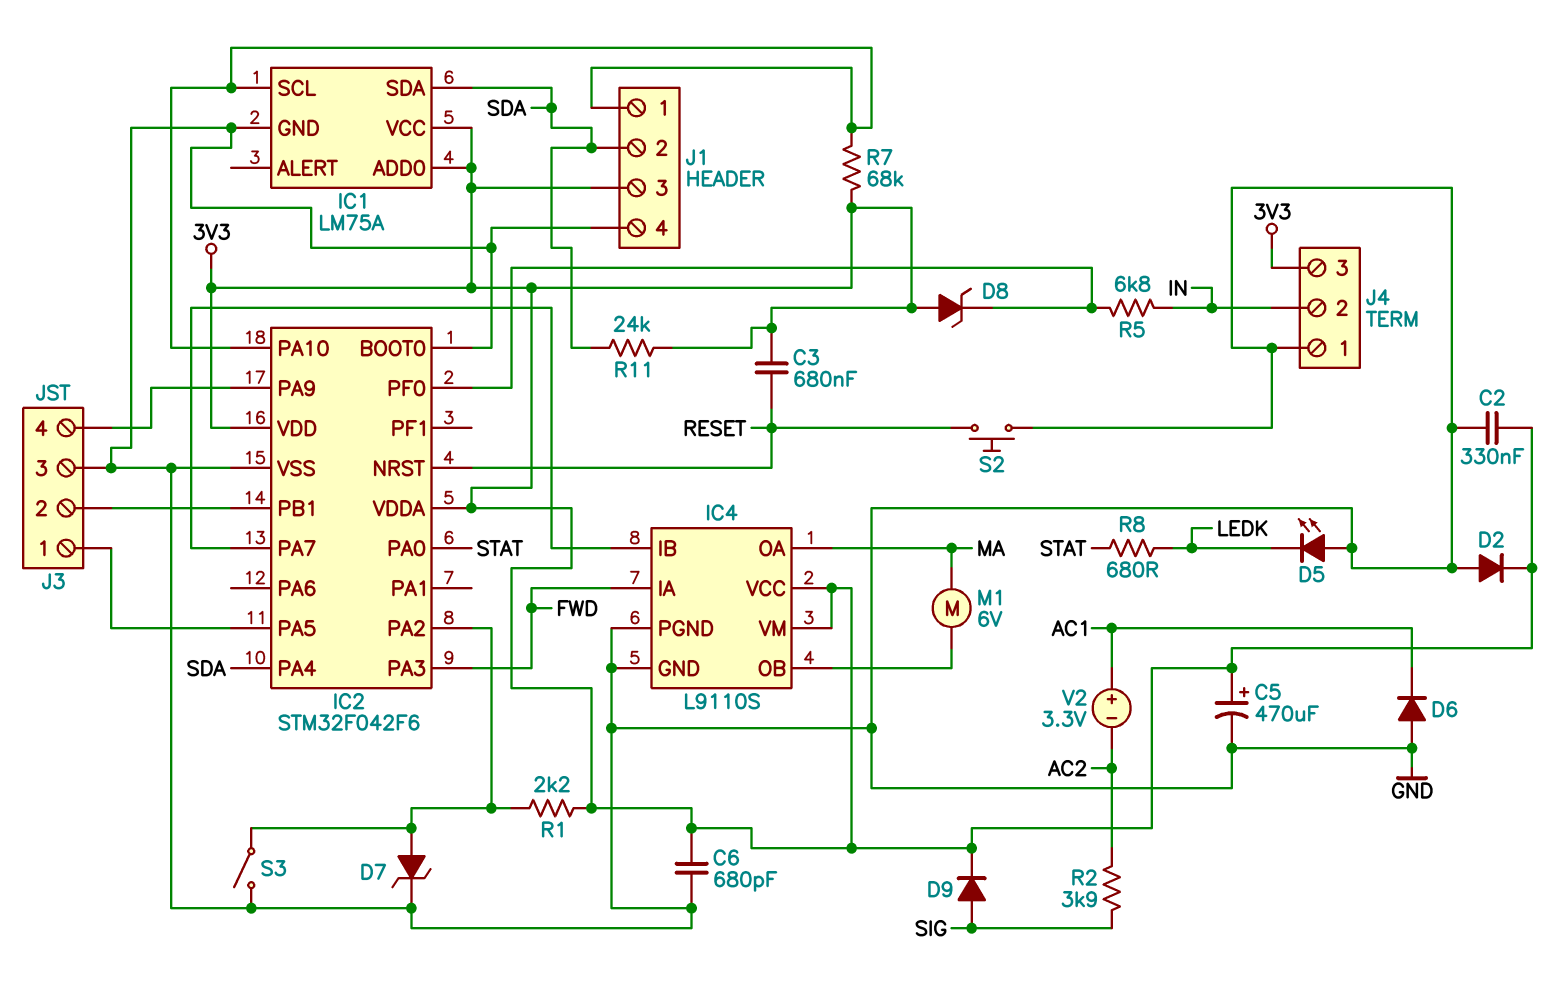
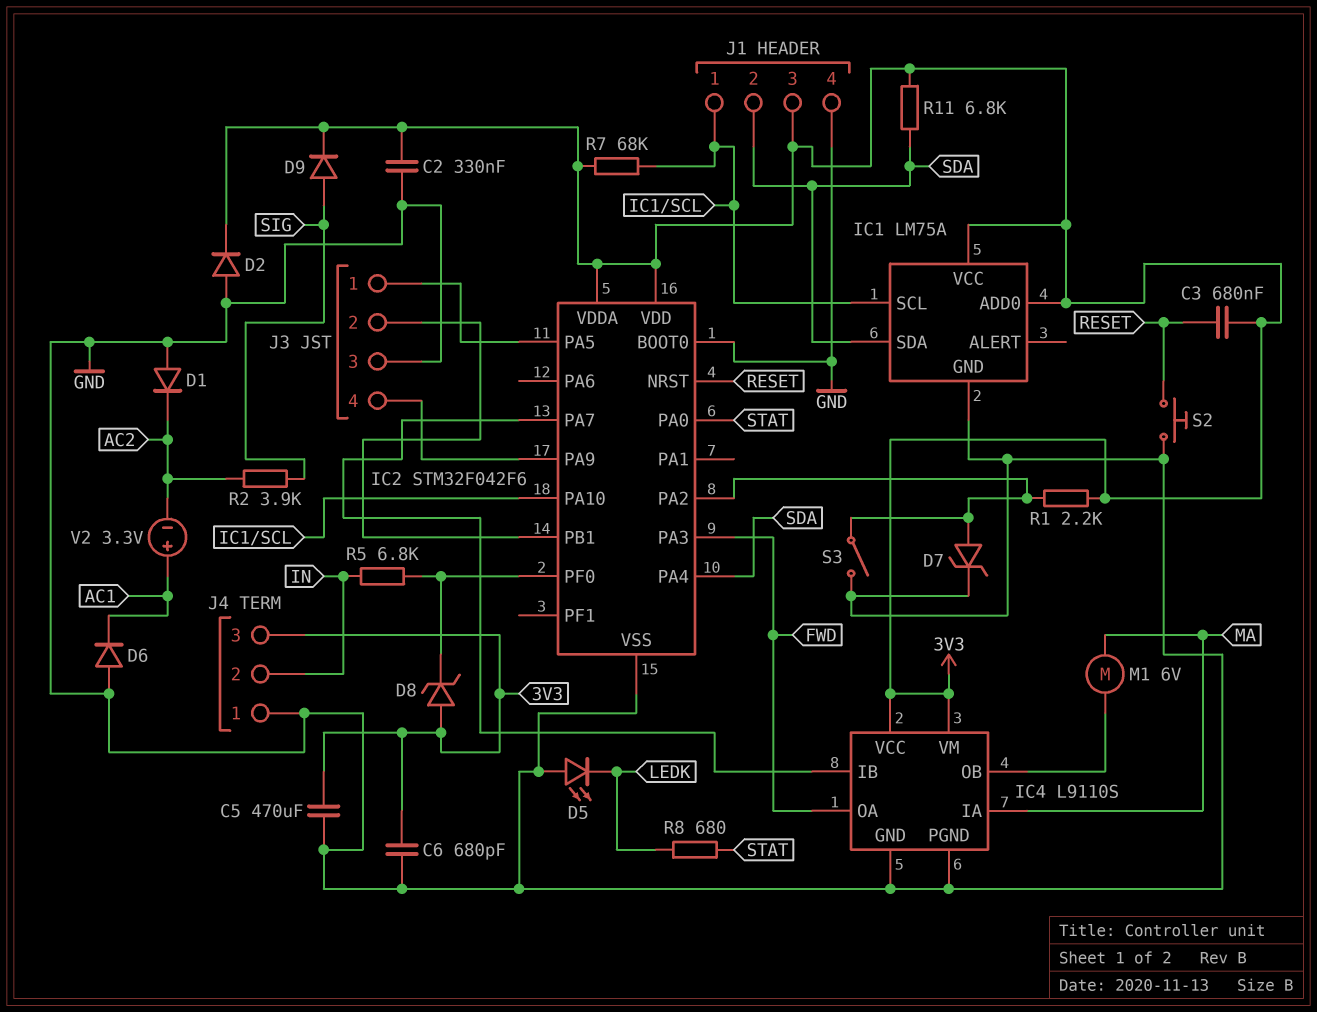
C5: 470uF (plus 3V3, minus GND) -> 470uF (3V3, GND)
D1: none -> diode (A GND, K AC2)
IC4 pin IA: FWD -> MA
IC4 pin OA: MA -> FWD
R11: 24k (3V3, SDA) -> 6.8k (3V3, SDA)

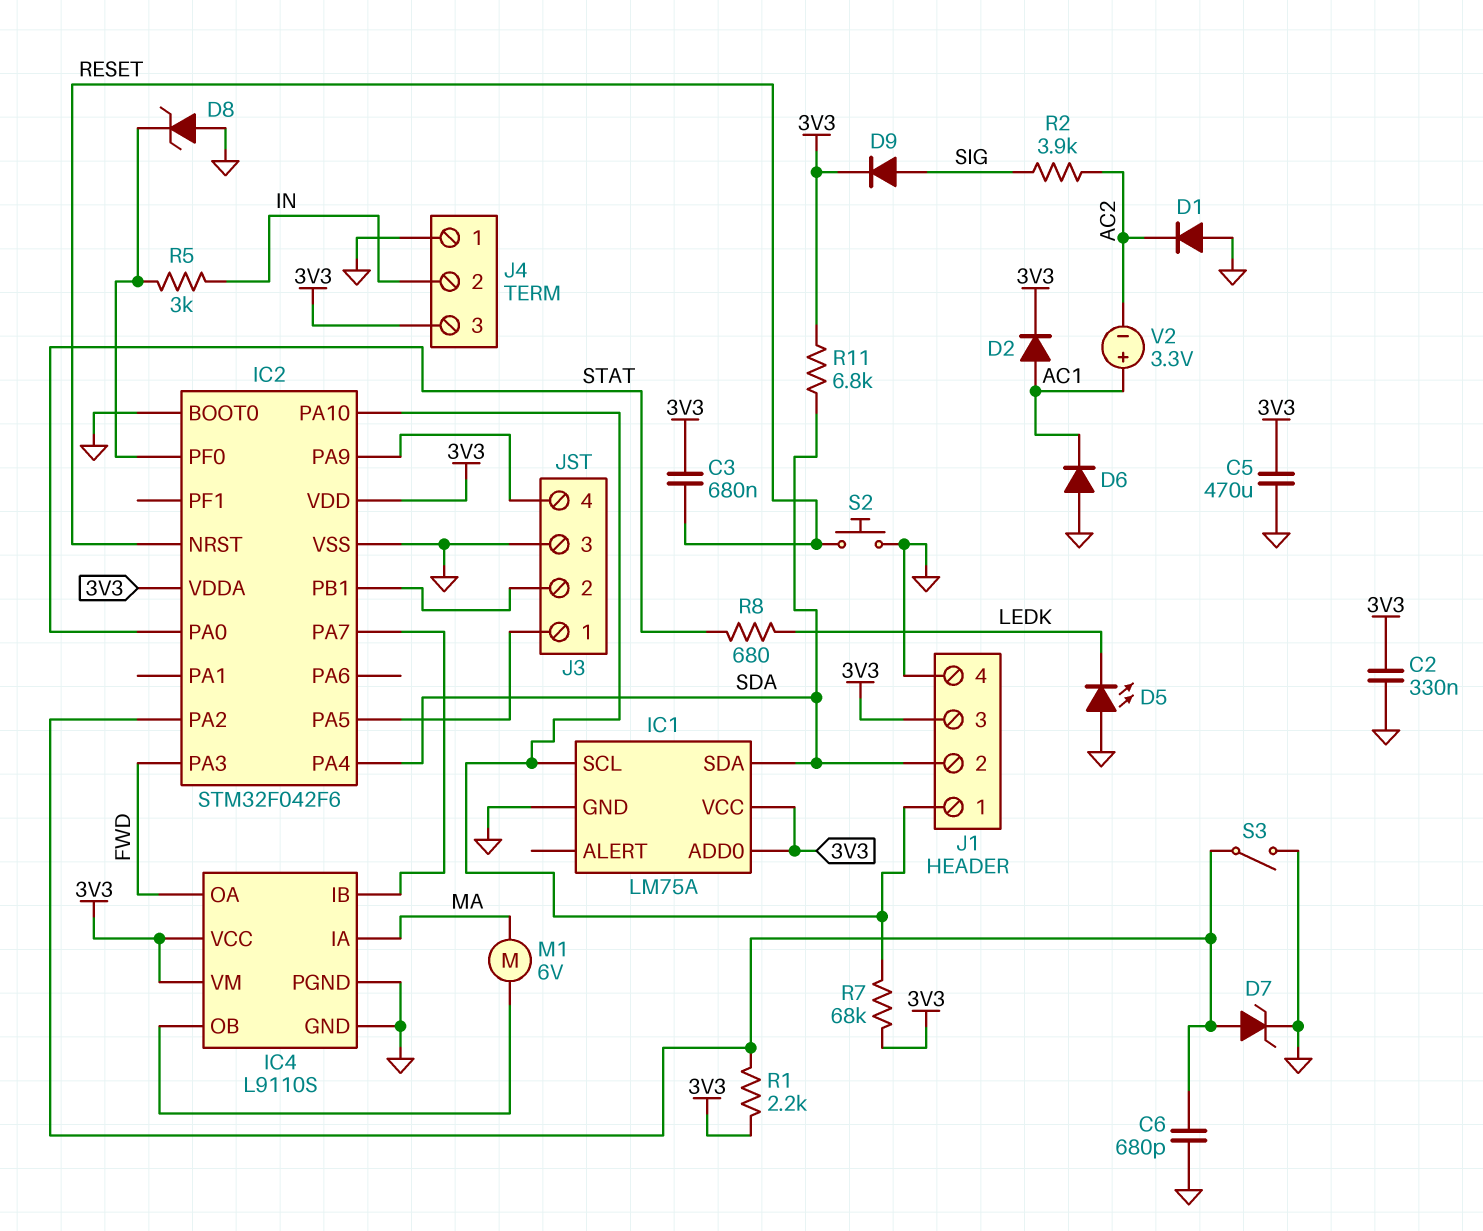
C6: 680pF (3V3, GND) -> 680pF (GND, IC2/PA2)
D2: diode (A GND, K 3V3) -> diode (A AC1, K 3V3)
D8: zener (A 3V3, K IC2/PF0) -> zener (A GND, K IC2/PF0)
R5: 6.8k (IC2/PF0, IN) -> 3k (IC2/PF0, IN)

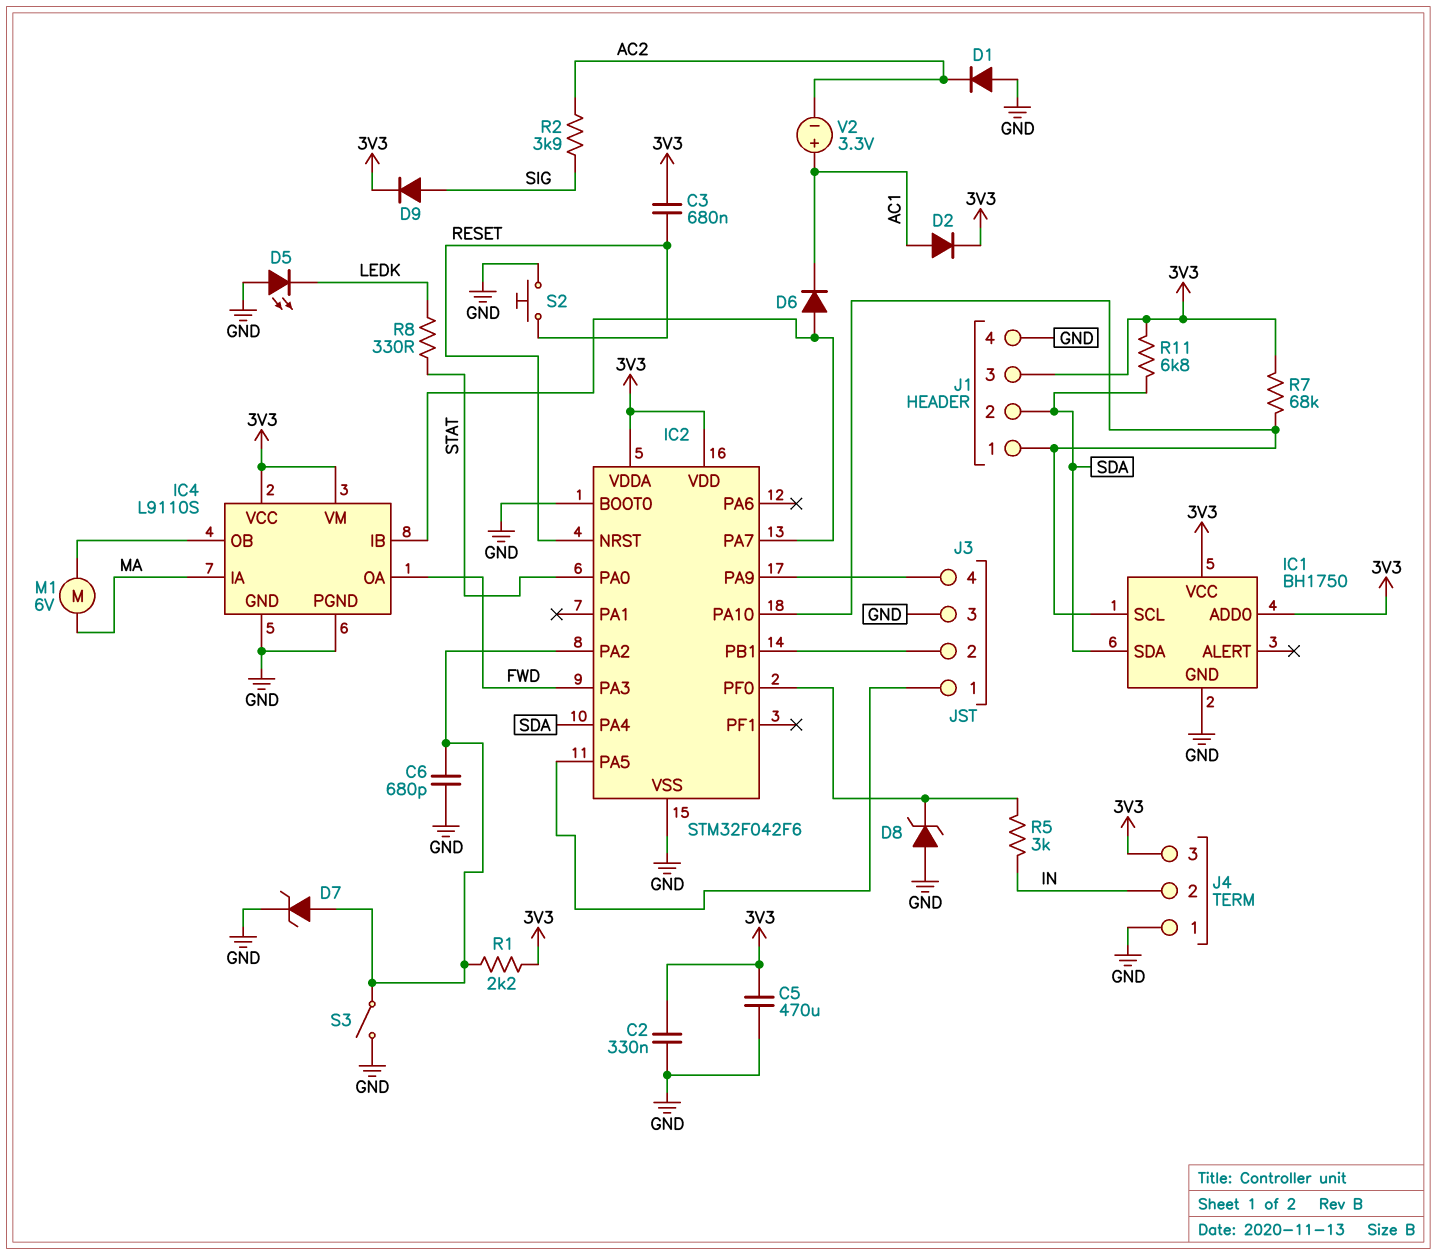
D6: diode (A GND, K AC1) -> diode (A IC2/PA7, K AC1)
IC1: LM75A -> BH1750
R8: 680 (LEDK, STAT) -> 330 (LEDK, STAT)

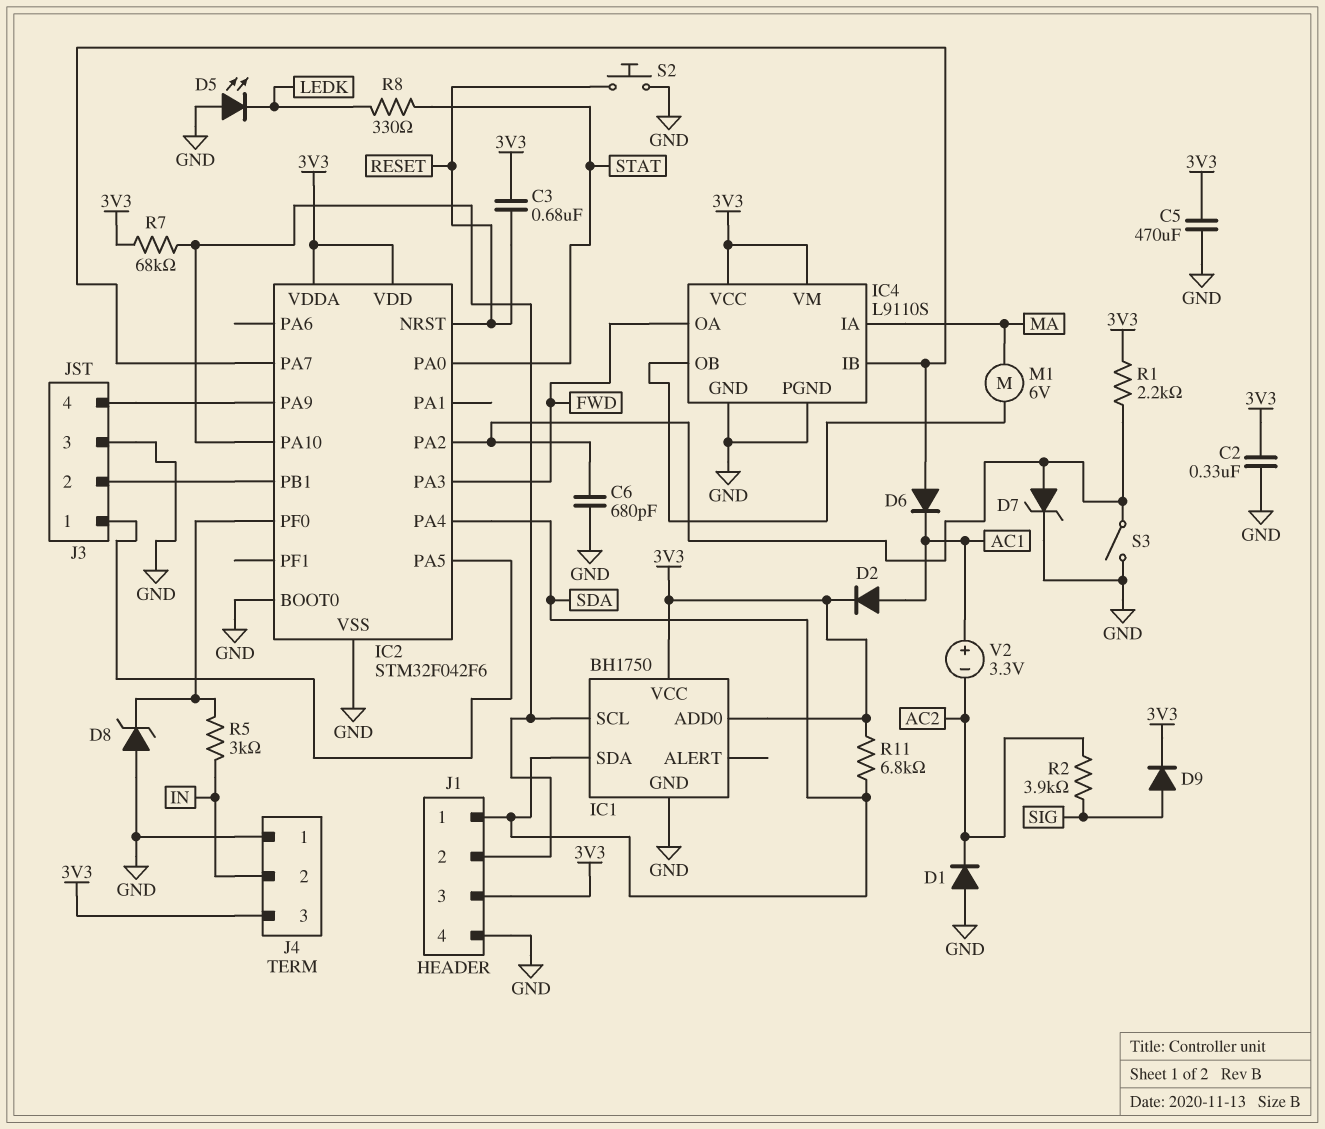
J1 pin 1: IC1/SCL -> SDA
J1 pin 2: SDA -> IC1/SCL

